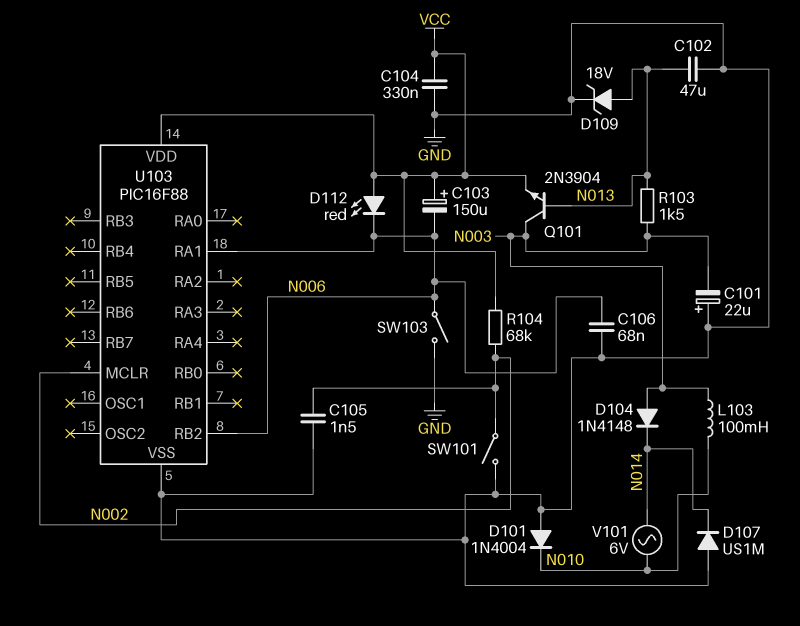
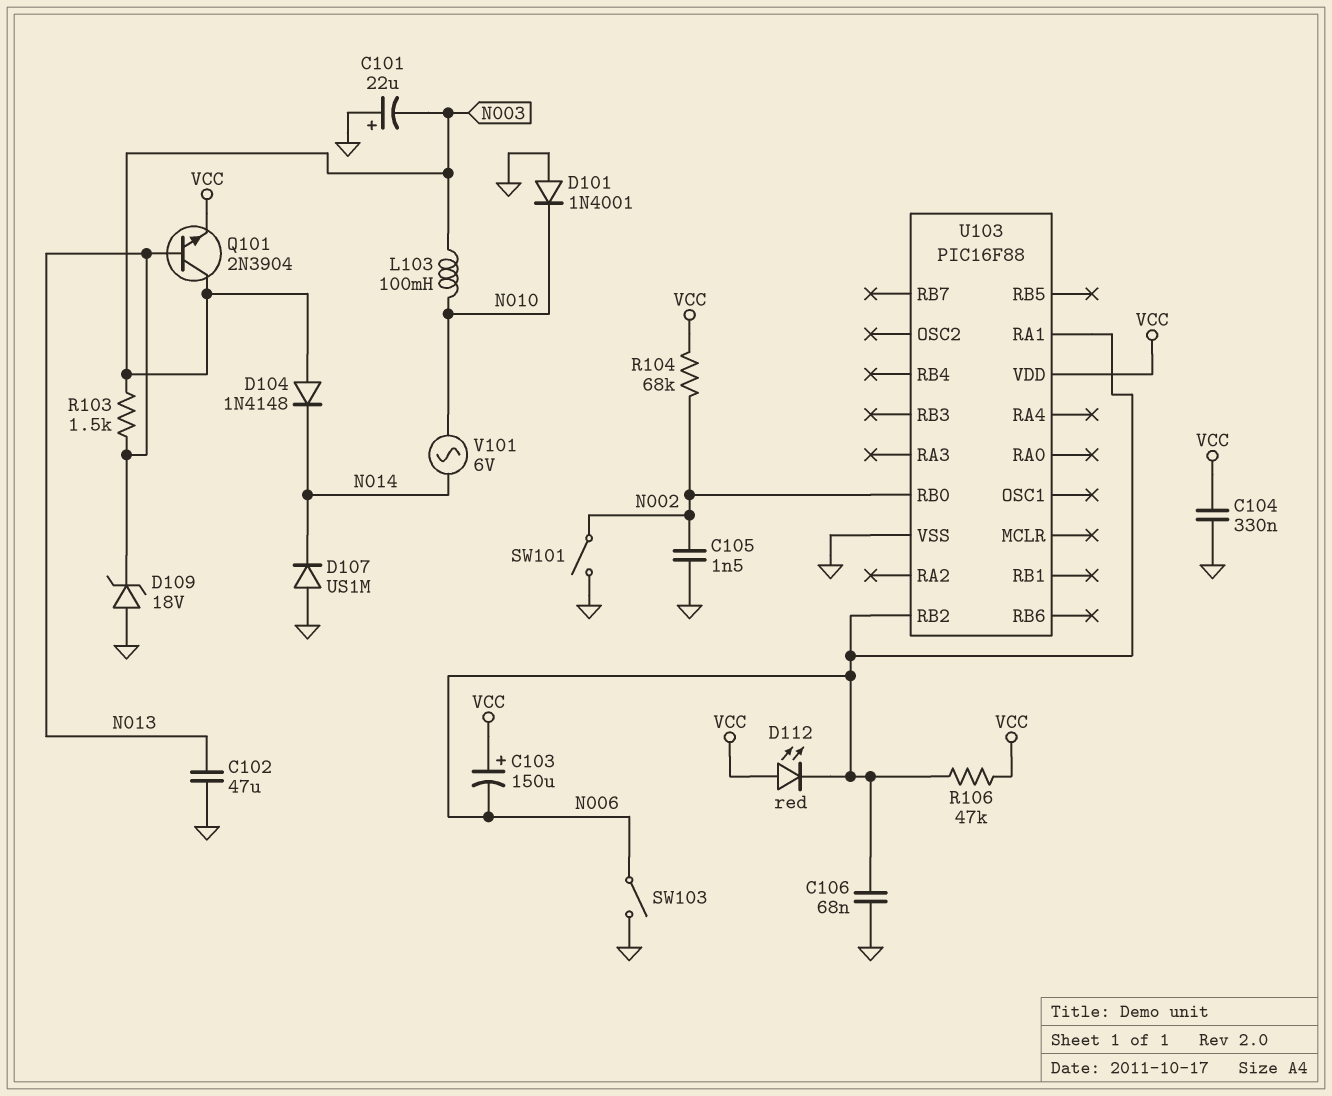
D101: diode 1N4004 (A GND, K N010) -> diode 1N4001 (A GND, K N010)
D109: zener 18V (A N013, K GND) -> zener 18V (A GND, K N013)
R106: none -> 47k (N006, VCC)
U103 pin MCLR: N002 -> none
U103 pin RB0: none -> N002

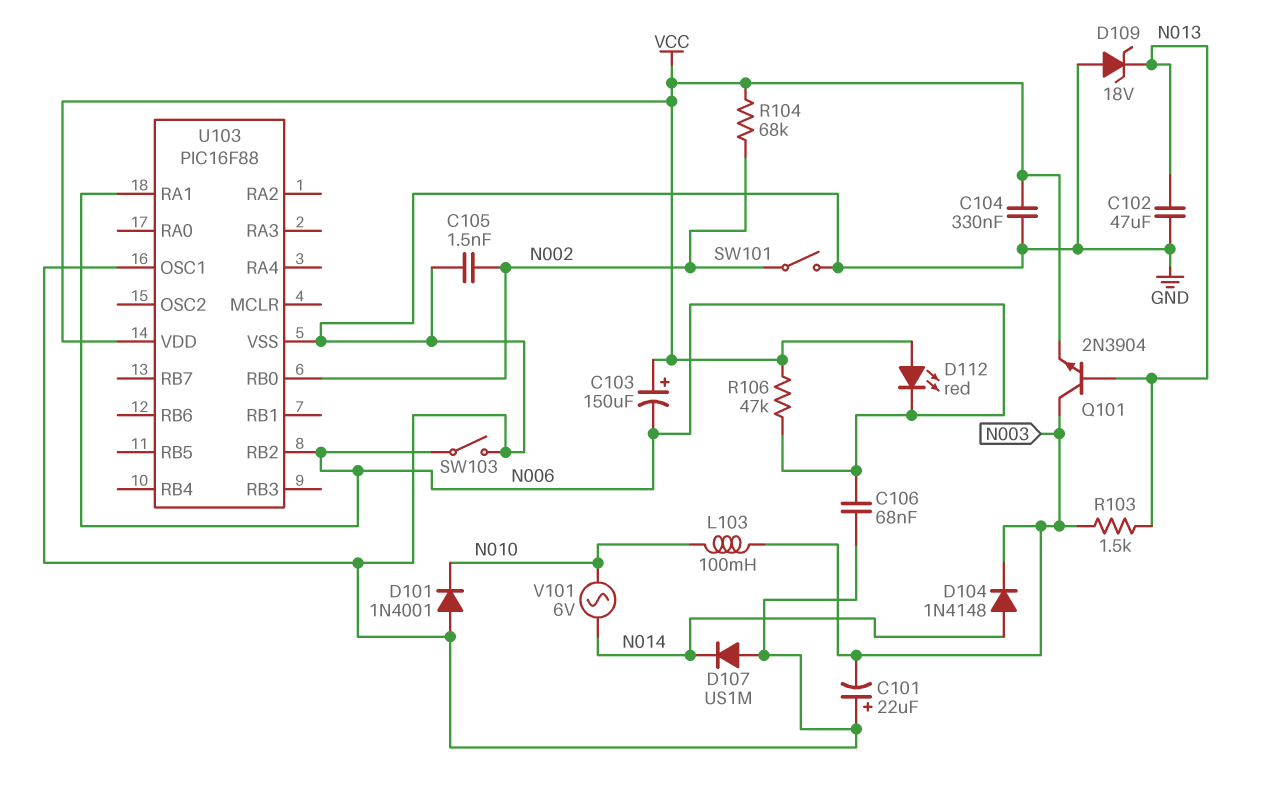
D104: diode 1N4148 (A N003, K N014) -> diode 1N4148 (A N014, K N003)
U103 pin OSC1: none -> GND

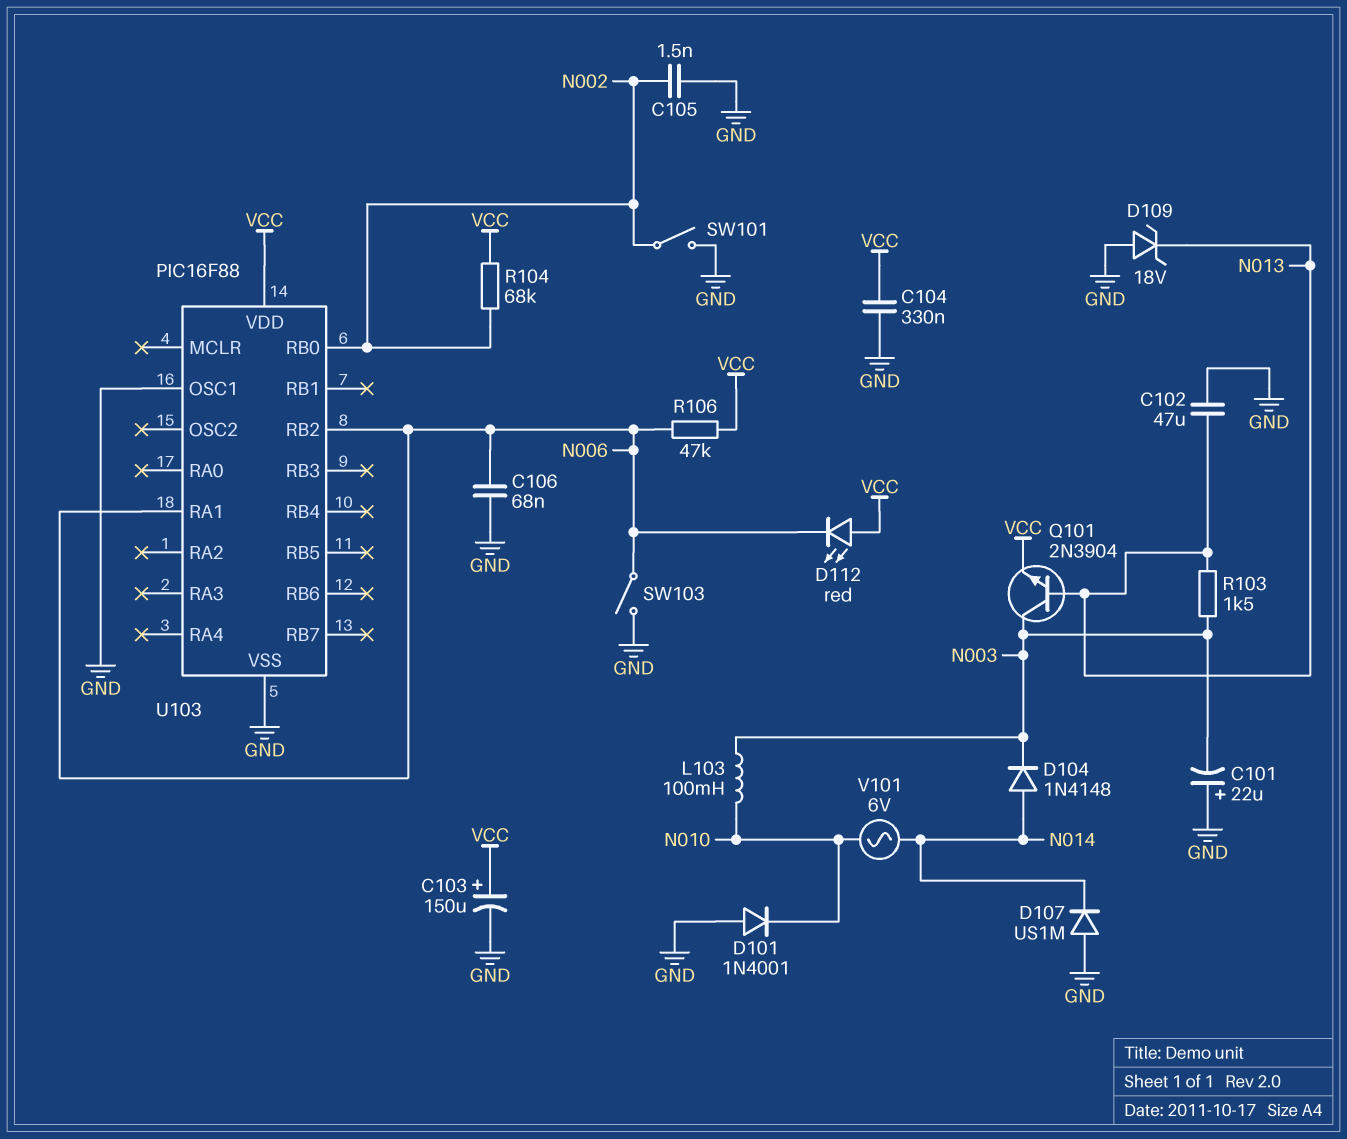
C103: 150uF (plus VCC, minus N006) -> 150uF (plus VCC, minus GND)

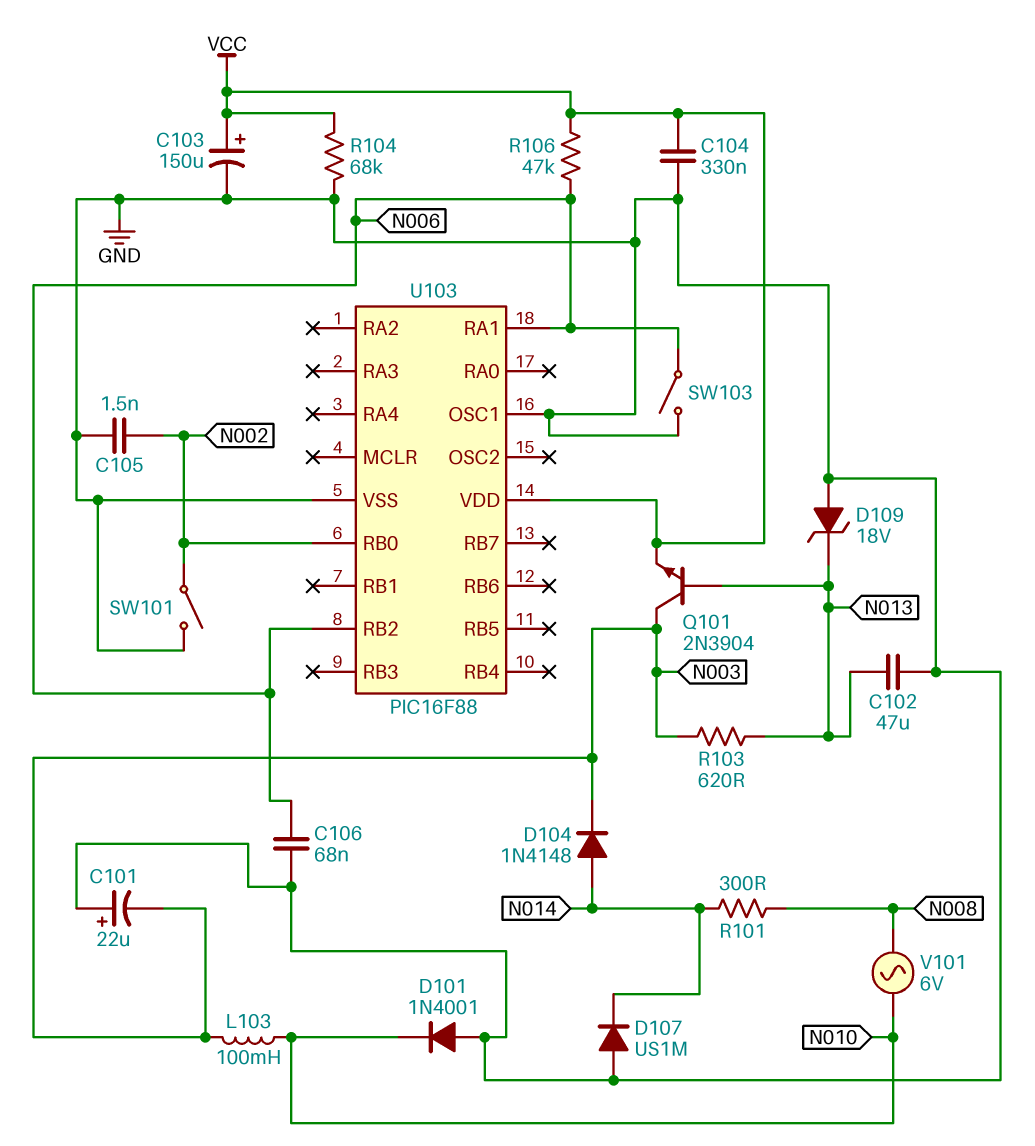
D112: LED red (A VCC, K N006) -> none
R101: none -> 300 (N008, N014)
R103: 1.5k (N003, N013) -> 620 (N003, N013)
R104: 68k (N002, VCC) -> 68k (GND, VCC)
V101: AC 6V (N010, N014) -> AC 6V (N008, N010)

